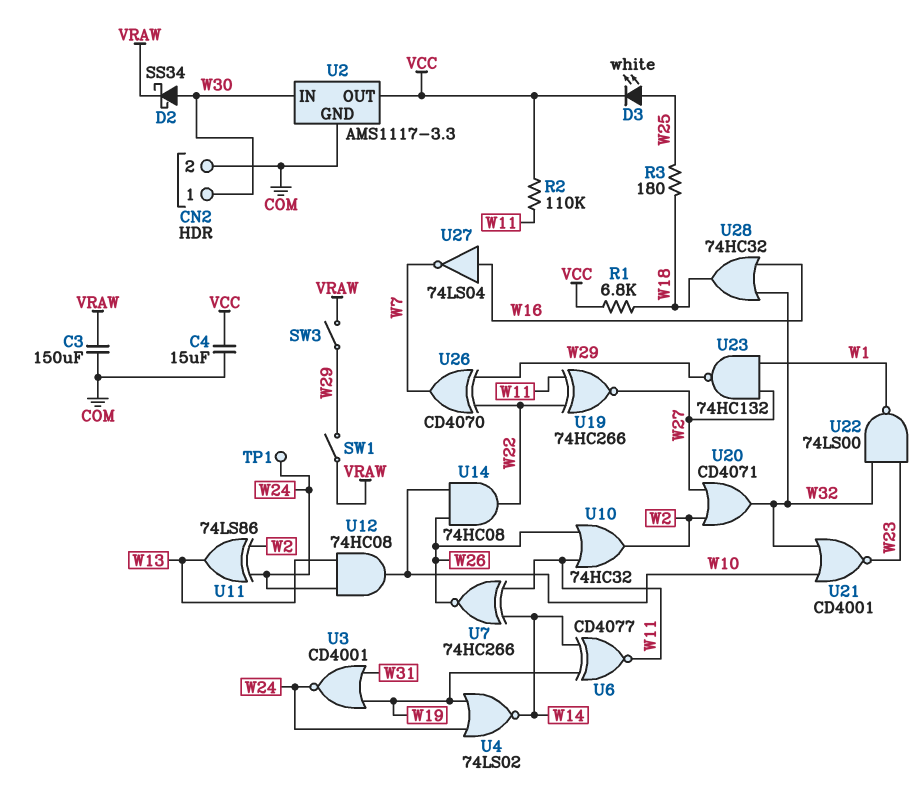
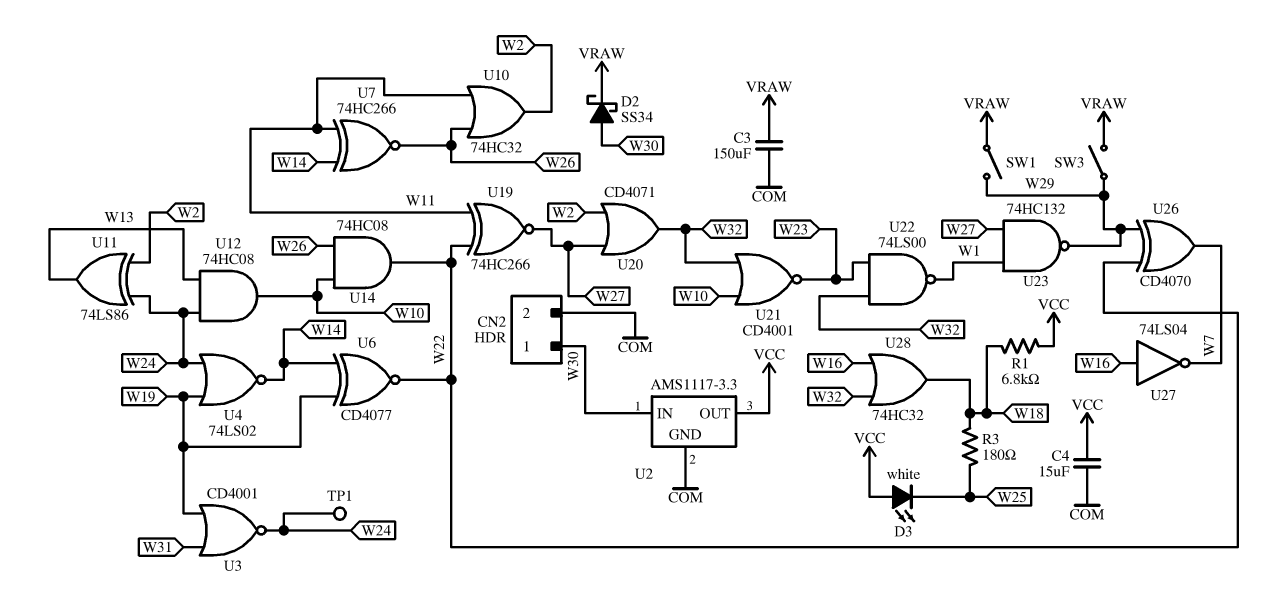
D3: LED white (A W25, K VCC) -> LED white (A VCC, K W25)
R2: 110k (VCC, W11) -> none
U6: XNOR CD4077 (in W14, in W19, out W11) -> XNOR CD4077 (in W14, in W19, out W22)

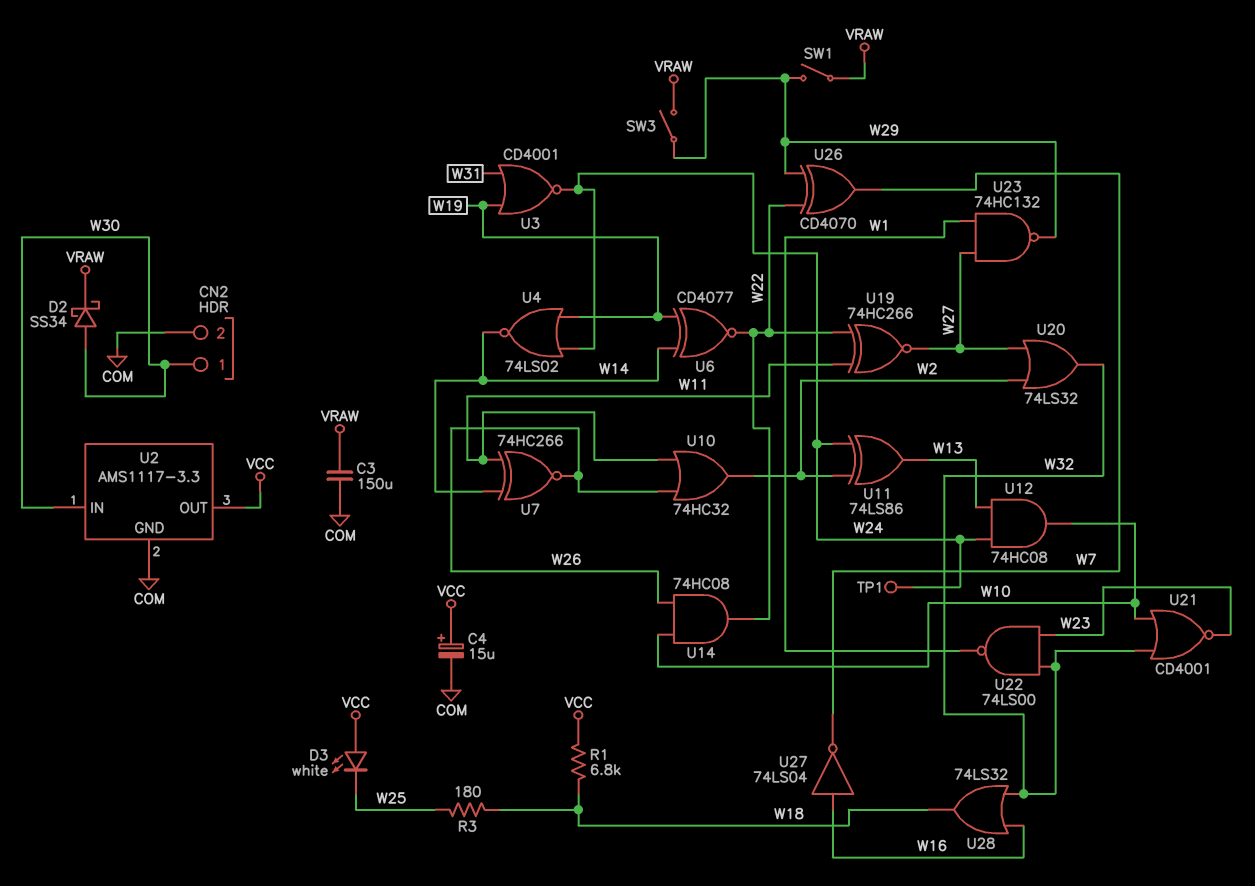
C4: 15uF (COM, VCC) -> 15uF (plus VCC, minus COM)
U20: OR CD4071 (in W2, in W27, out W32) -> OR 74LS32 (in W2, in W27, out W32)
U28: OR 74HC32 (in W16, in W32, out W18) -> OR 74LS32 (in W16, in W32, out W18)

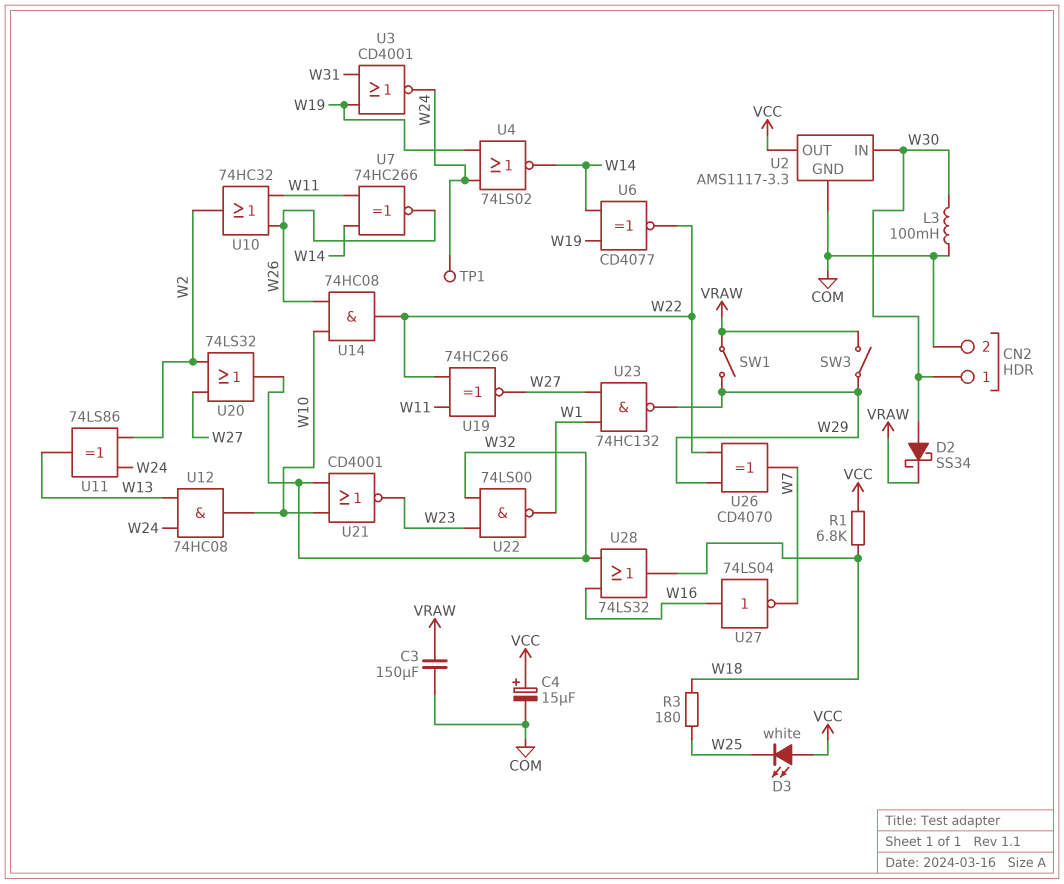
L3: none -> 100mH (COM, W30)

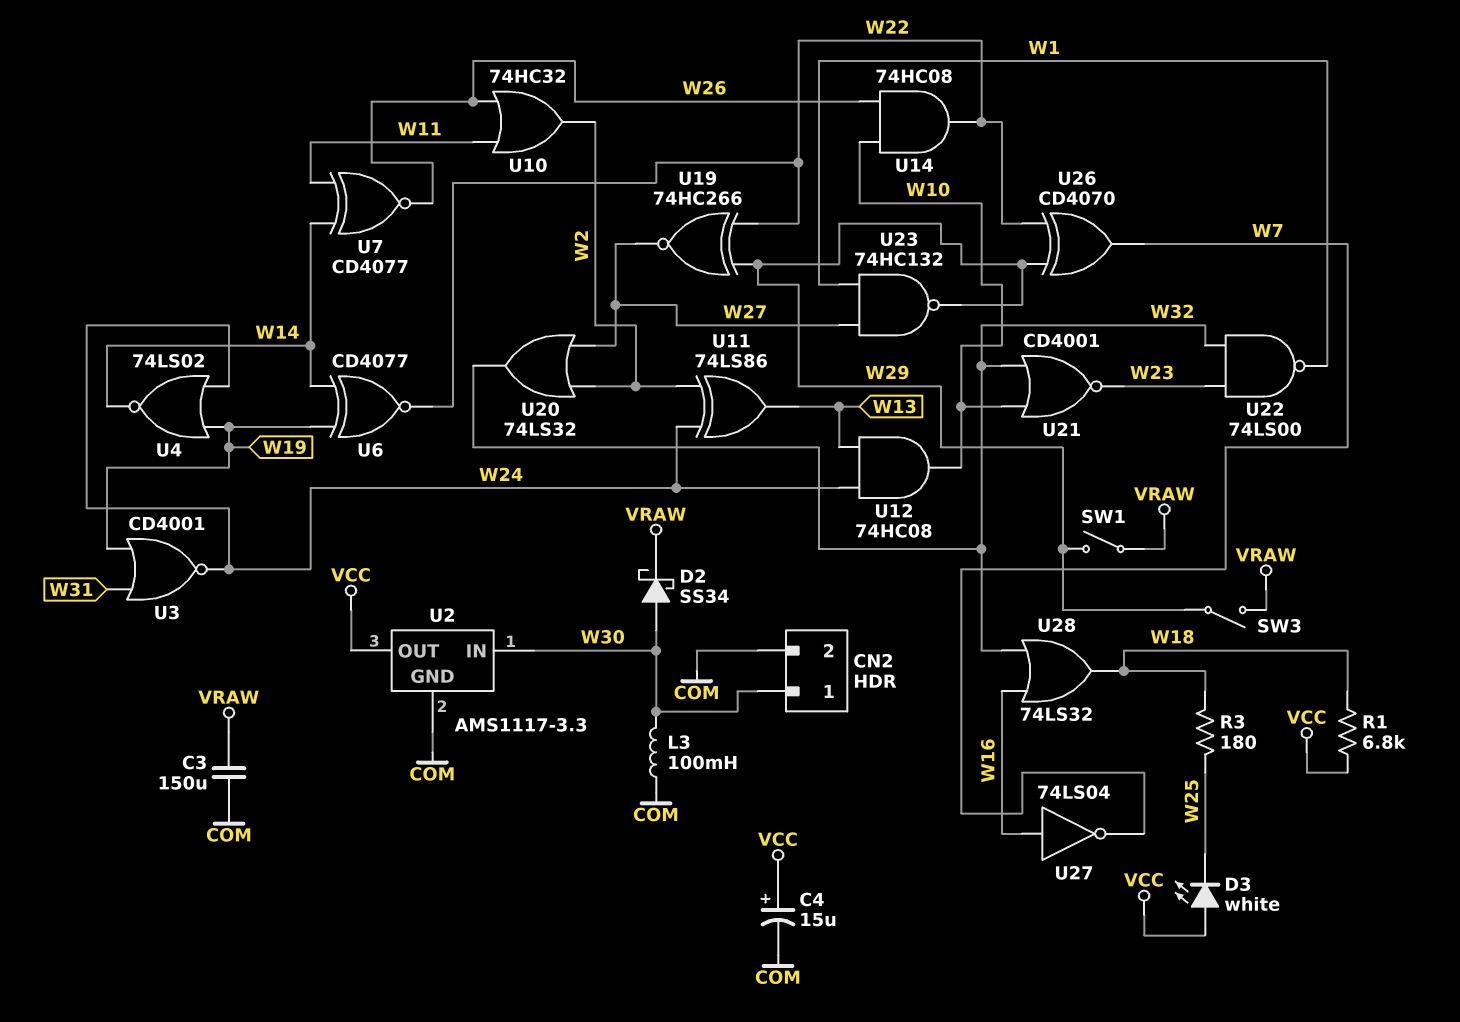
TP1: test point (W24) -> none
U7: XNOR 74HC266 (in W11, in W14, out W26) -> XNOR CD4077 (in W11, in W14, out W26)
U19: XNOR 74HC266 (in W11, in W22, out W27) -> XNOR 74HC266 (in W22, in W29, out W27)

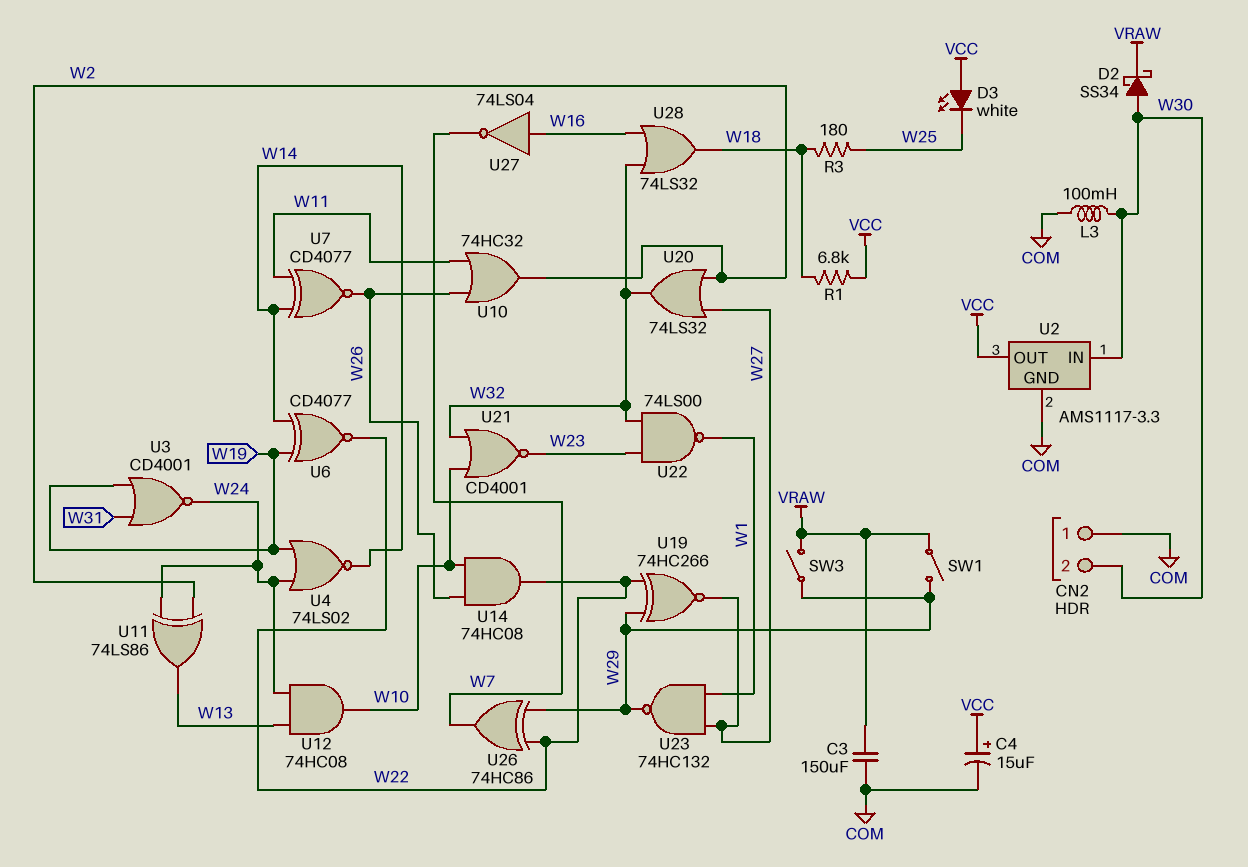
CN2 pin 1: W30 -> COM
CN2 pin 2: COM -> W30
U26: XOR CD4070 (in W22, in W29, out W7) -> XOR 74HC86 (in W22, in W29, out W7)

